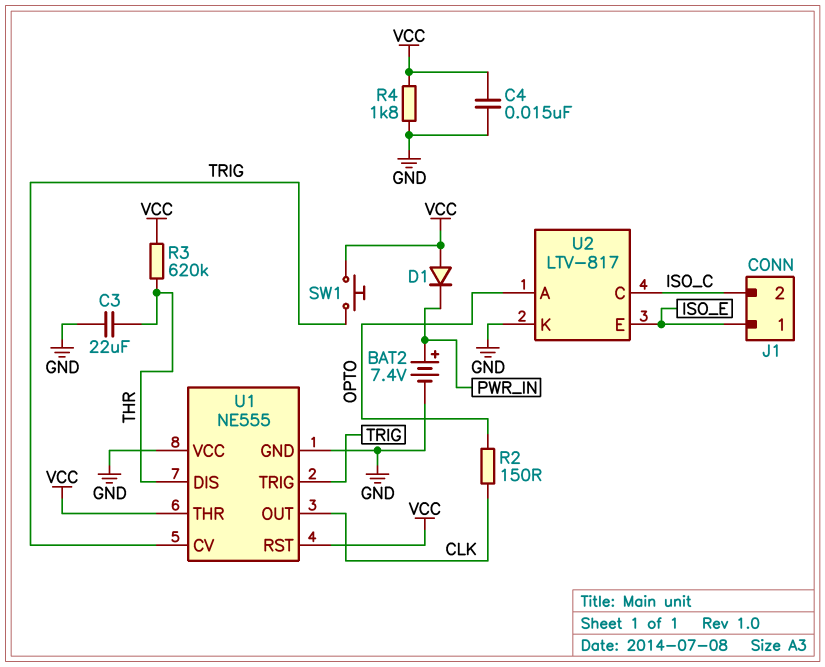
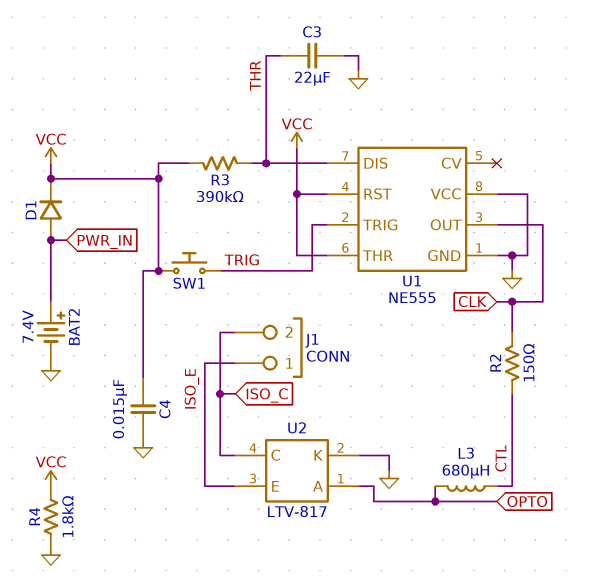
D1: diode (A VCC, K PWR_IN) -> diode (A PWR_IN, K VCC)
L3: none -> 680uH (CTL, OPTO)
R2: 150 (CLK, OPTO) -> 150 (CLK, CTL)
R3: 620k (THR, VCC) -> 390k (THR, VCC)
U1 pin CV: TRIG -> none

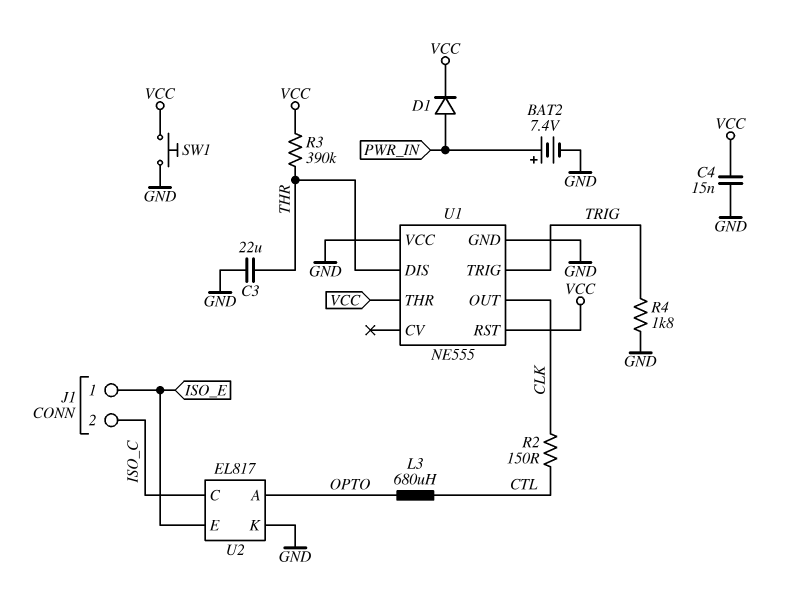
R4: 1.8k (GND, VCC) -> 1.8k (GND, TRIG)
SW1: button (TRIG, VCC) -> button (GND, VCC)
U2: LTV-817 -> EL817

